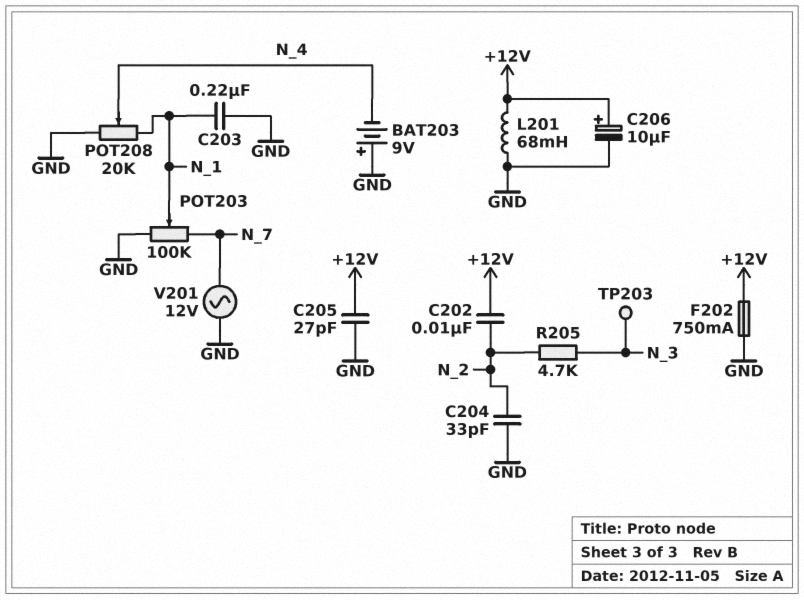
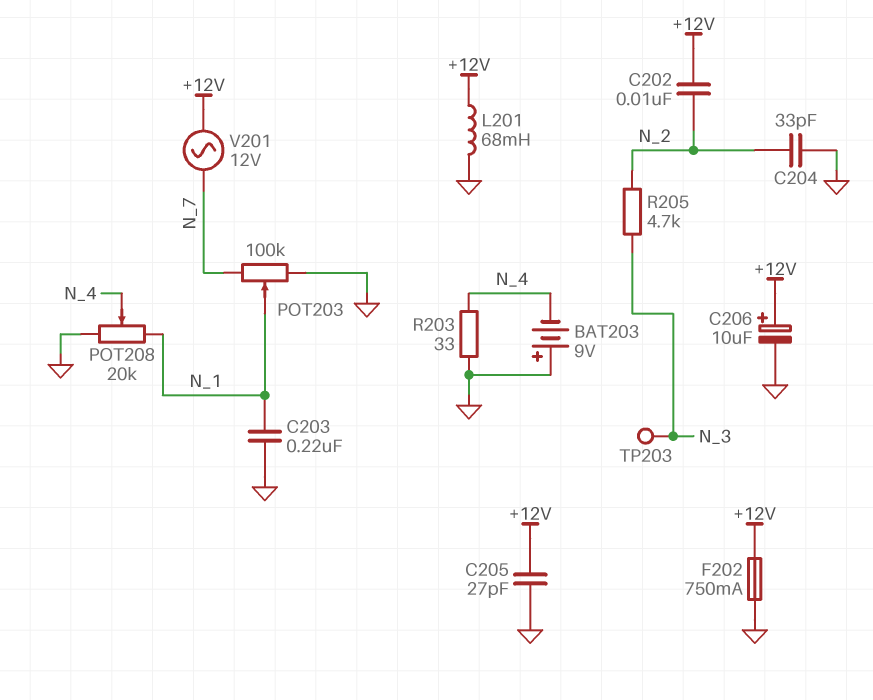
R203: none -> 33 (GND, N_4)
V201: AC 12V (GND, N_7) -> AC 12V (+12V, N_7)

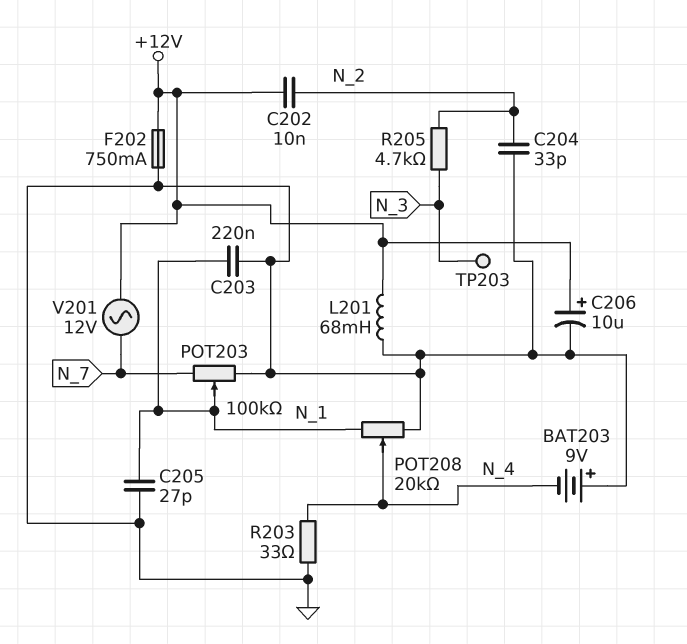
C205: 27pF (+12V, GND) -> 27pF (GND, N_1)

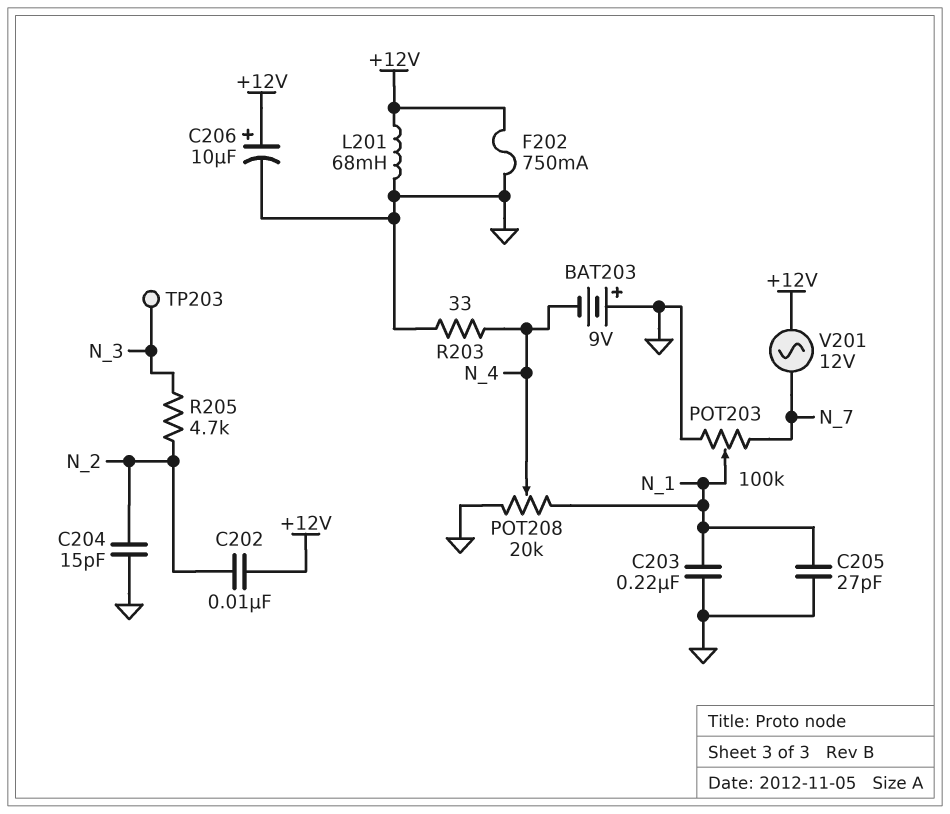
C204: 33pF (GND, N_2) -> 15pF (GND, N_2)

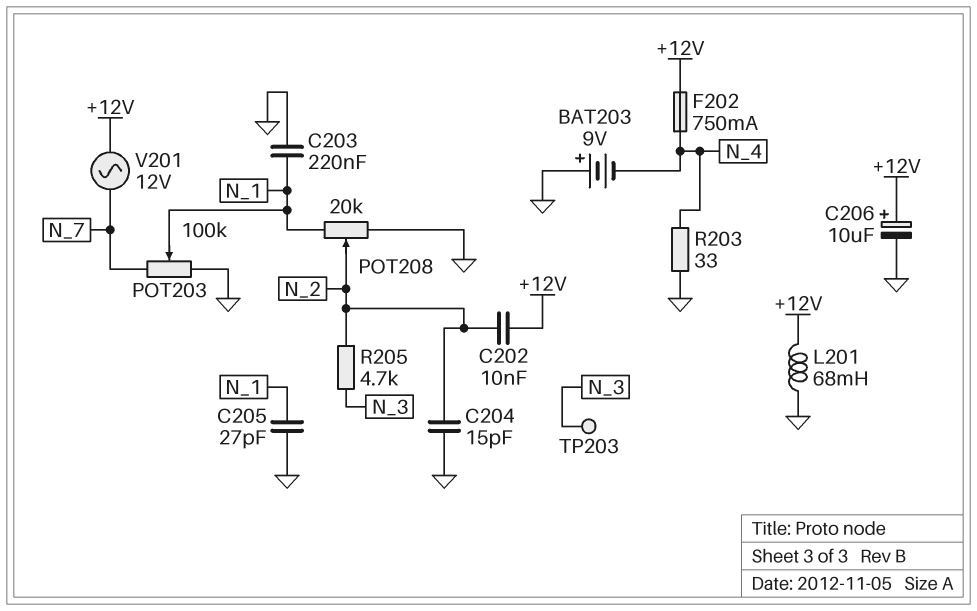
F202: 750mA (+12V, GND) -> 750mA (+12V, N_4)
POT208: 20k (GND, N_1, wiper N_4) -> 20k (GND, N_1, wiper N_2)

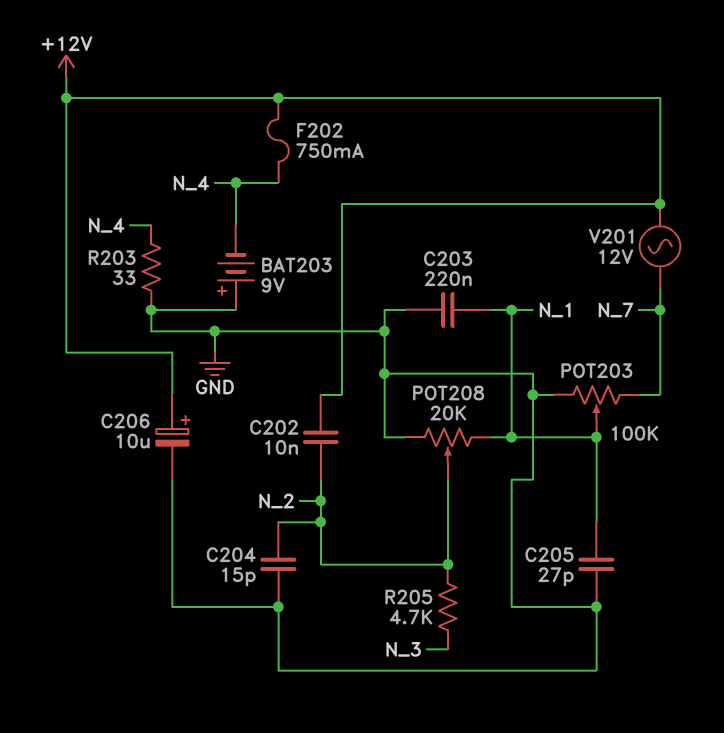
L201: 68mH (+12V, GND) -> none
TP203: test point (N_3) -> none

